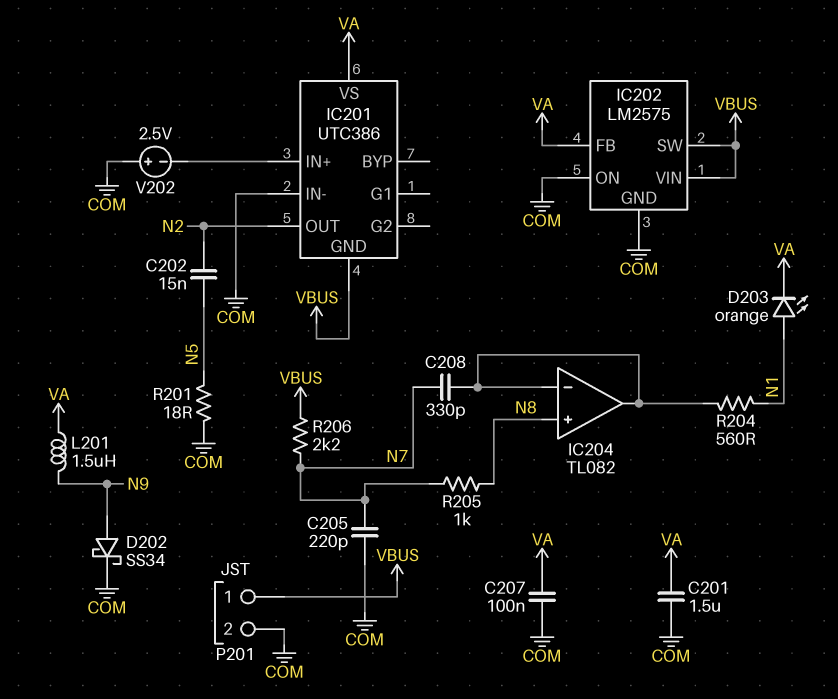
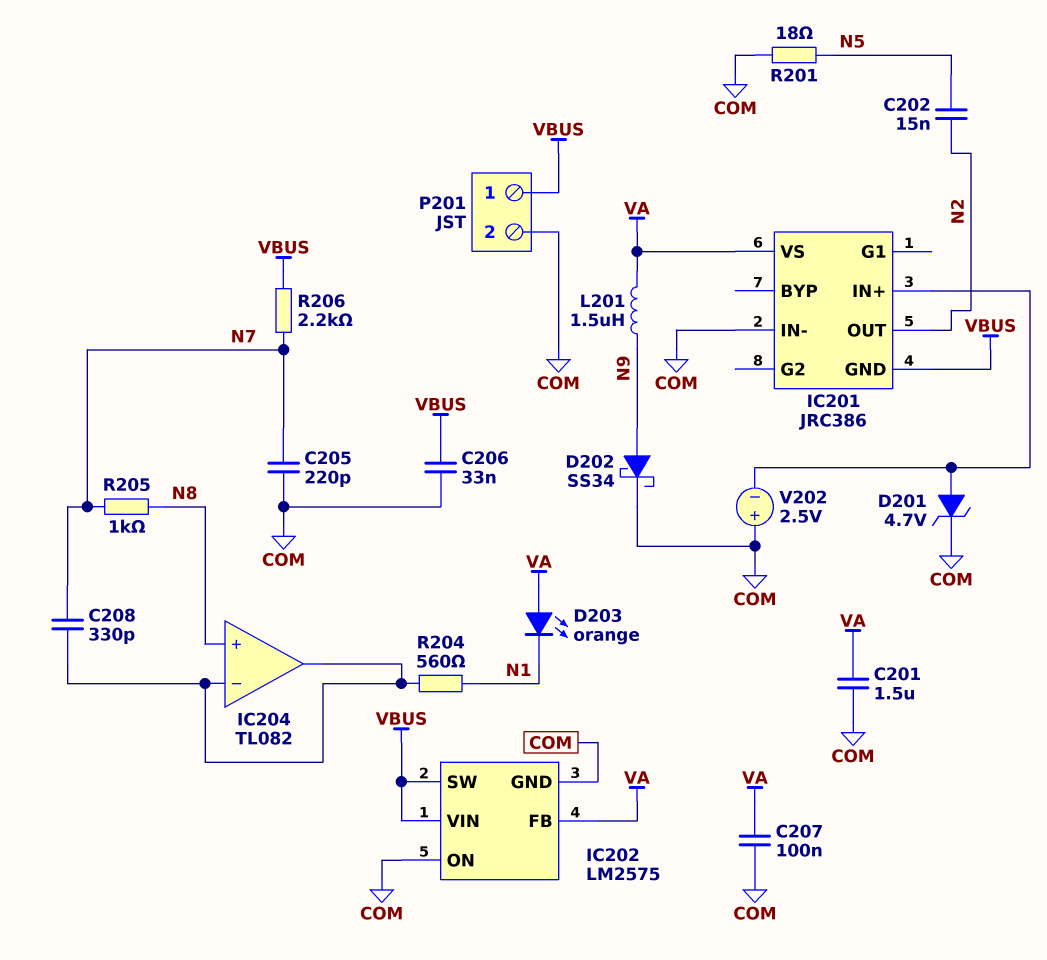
C206: none -> 33nF (COM, VBUS)
D201: none -> zener 4.7V (A IC201/IN+, K COM)
D203: LED orange (A N1, K VA) -> LED orange (A VA, K N1)
IC201: UTC386 -> JRC386

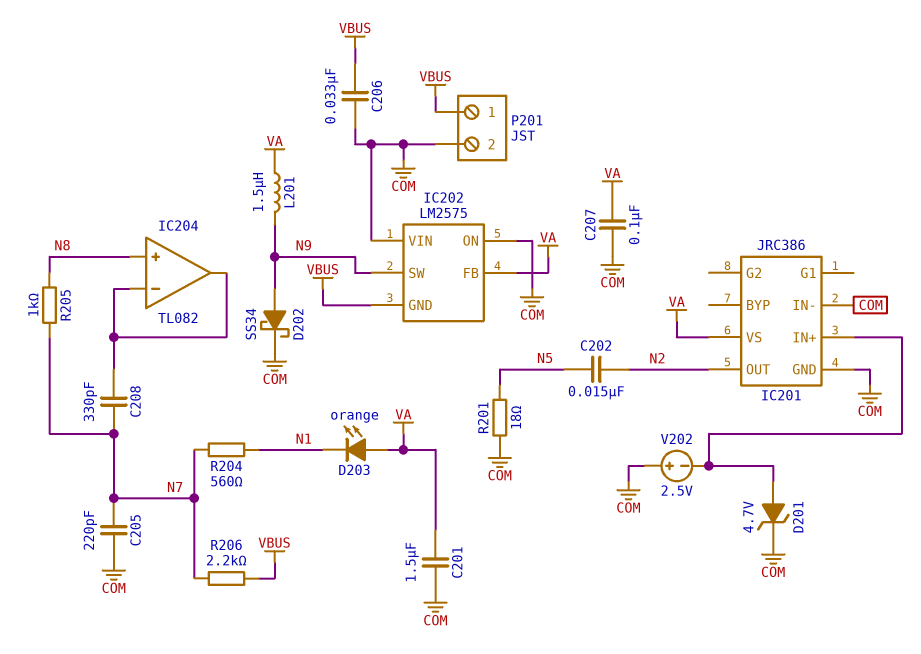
IC201 pin GND: VBUS -> COM
IC202 pin GND: COM -> VBUS
IC202 pin SW: VBUS -> N9
IC202 pin VIN: VBUS -> COM
R204: 560 (IC204/in-, N1) -> 560 (N1, N7)

